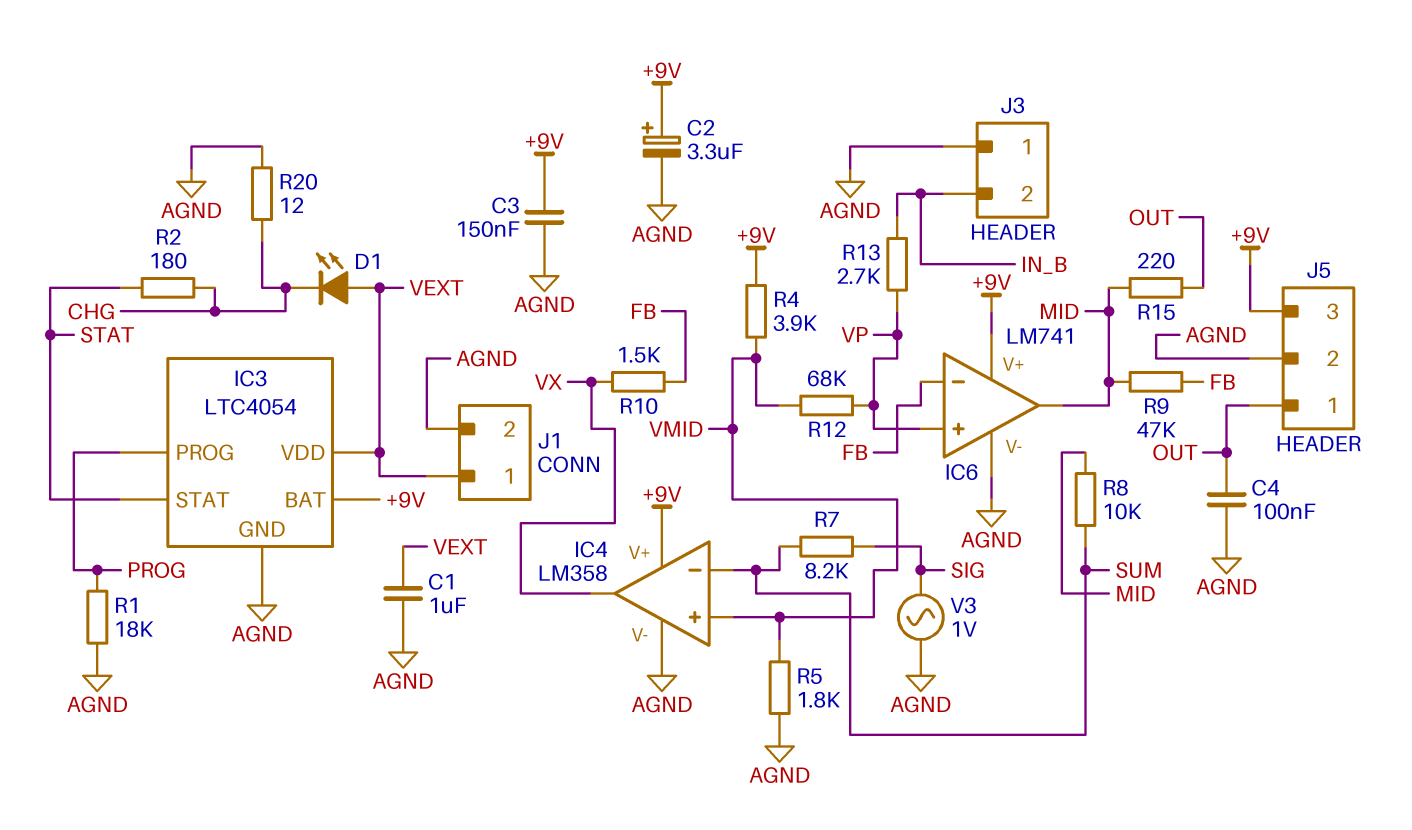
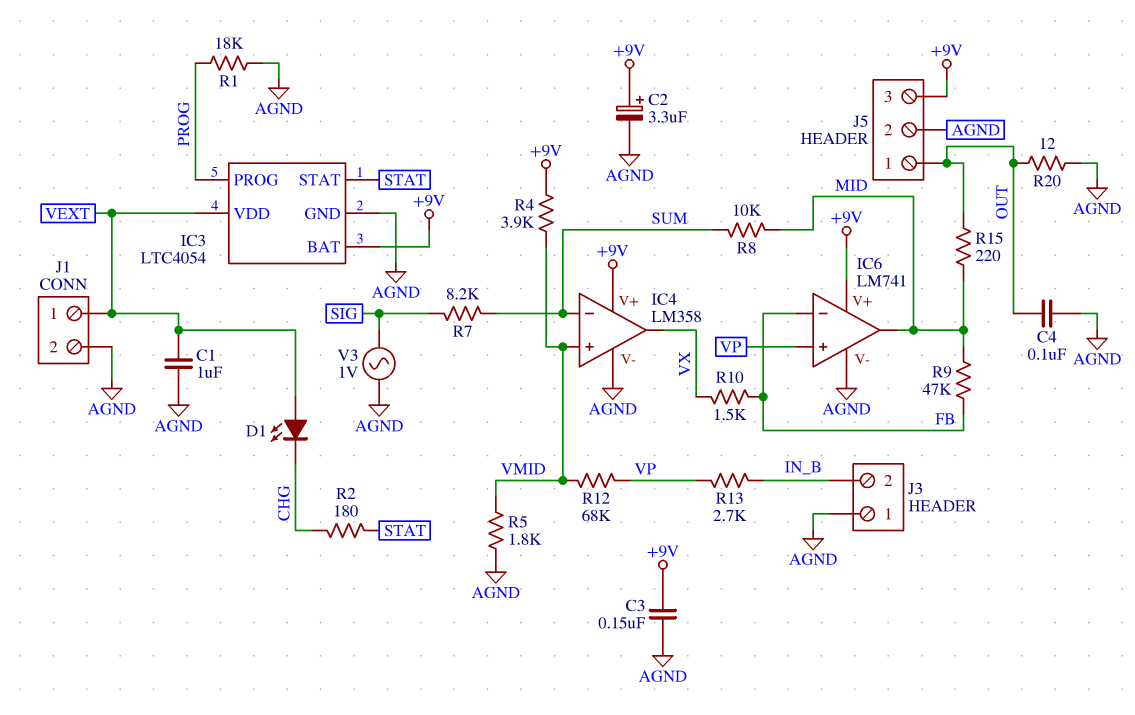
R20: 12 (AGND, CHG) -> 12 (AGND, OUT)

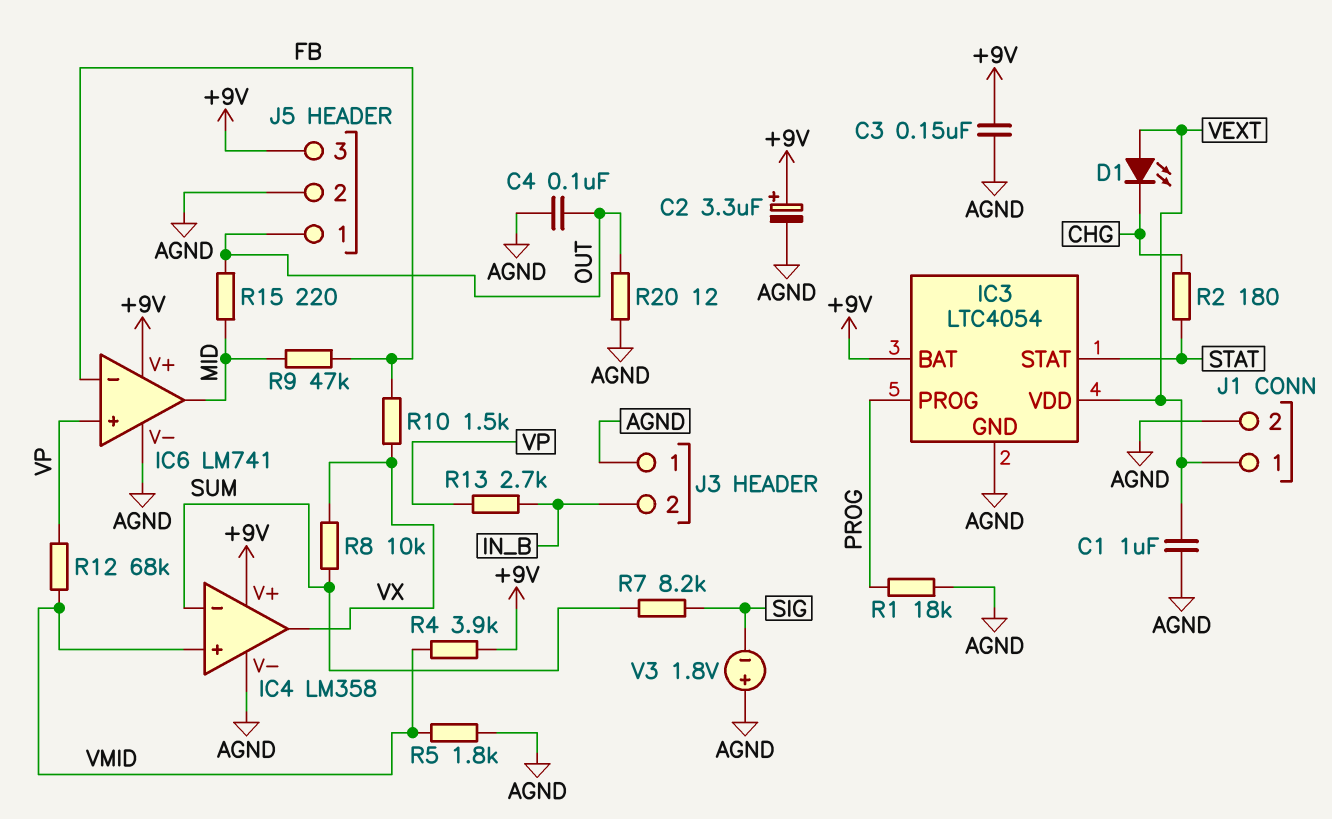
R8: 10k (MID, SUM) -> 10k (SUM, VX)
V3: AC 1V (AGND, SIG) -> 1.8V (plus AGND, minus SIG)

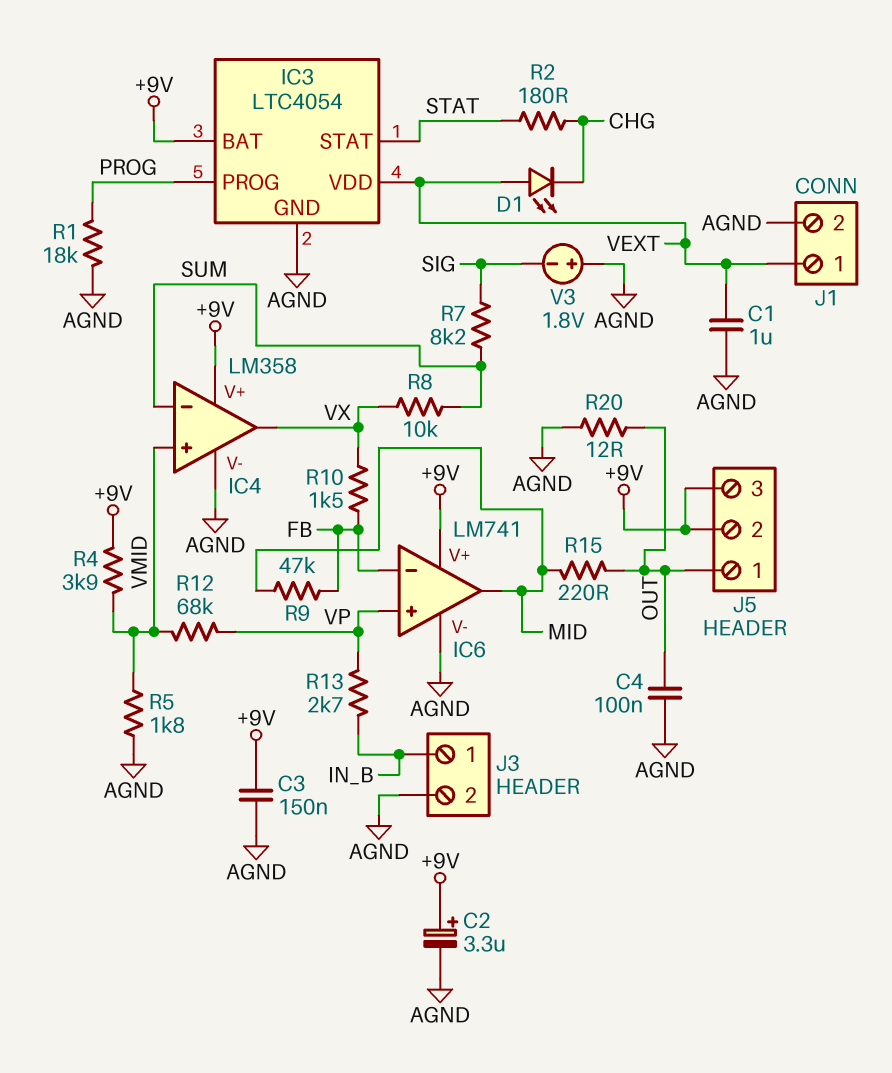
J3 pin 1: AGND -> IN_B
J3 pin 2: IN_B -> AGND
J5 pin 2: AGND -> +9V

